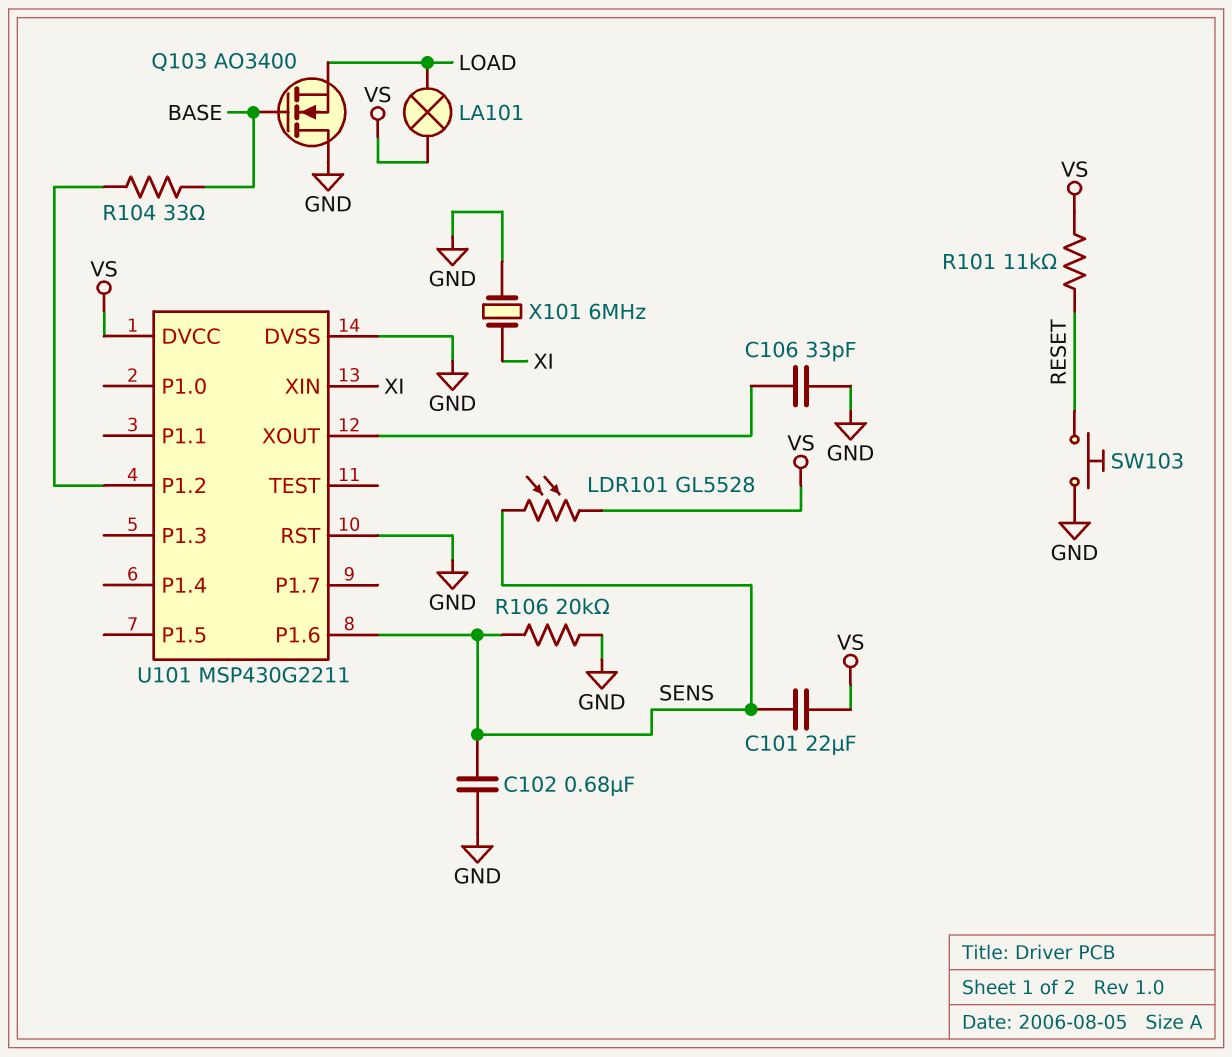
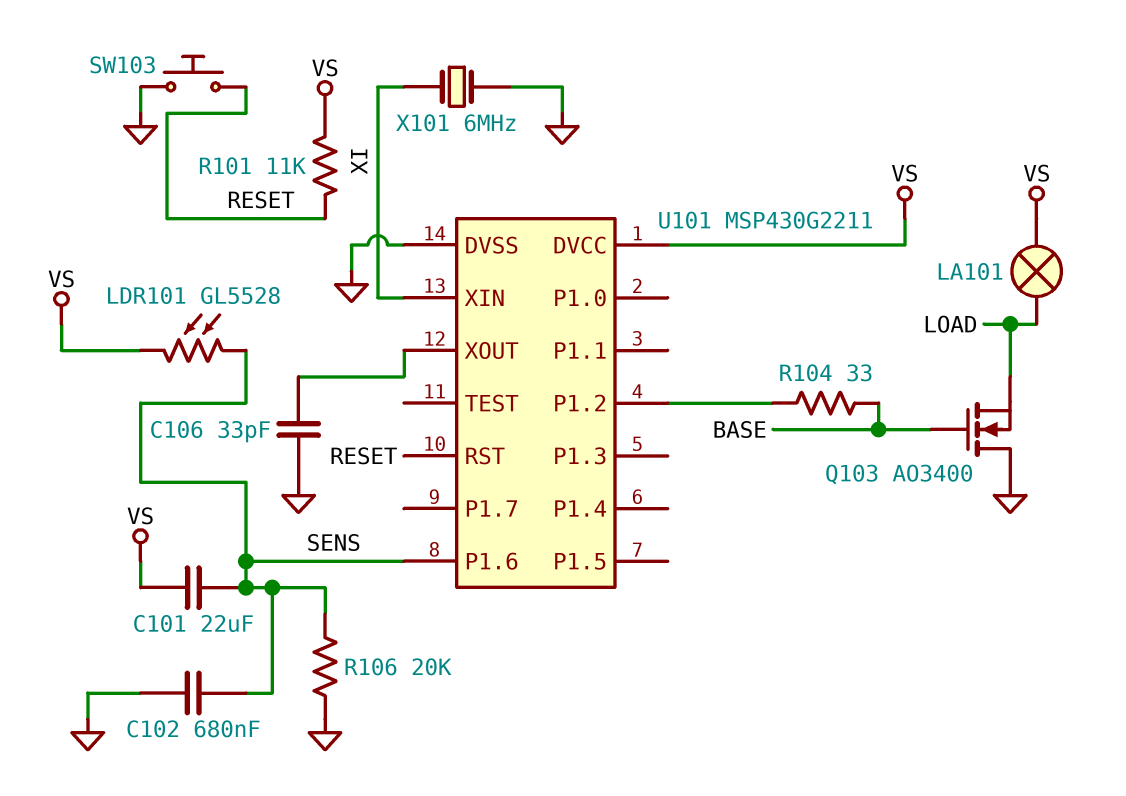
U101 pin RST: GND -> RESET

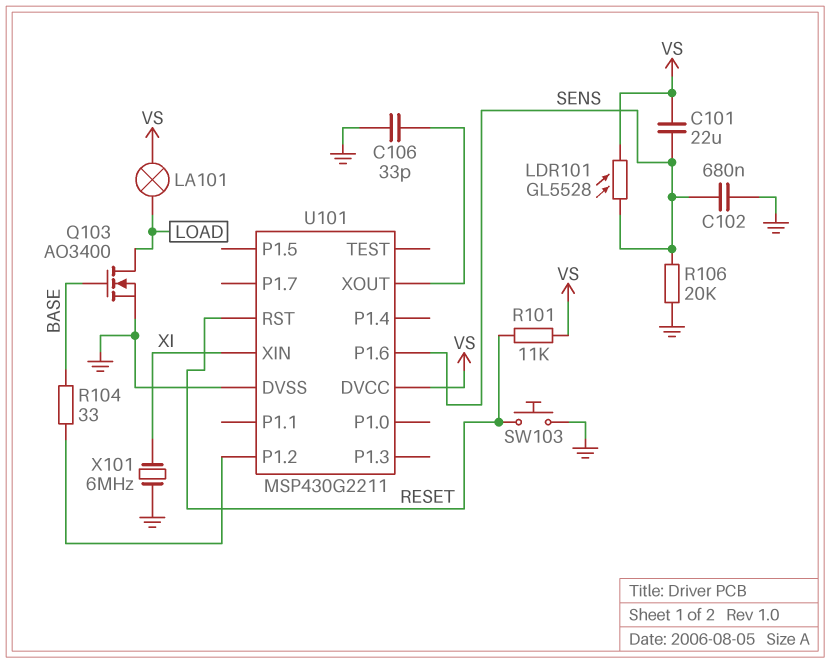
Q103: NMOS AO3400 (G BASE, D GND, S LOAD) -> NMOS AO3400 (G BASE, D LOAD, S GND)

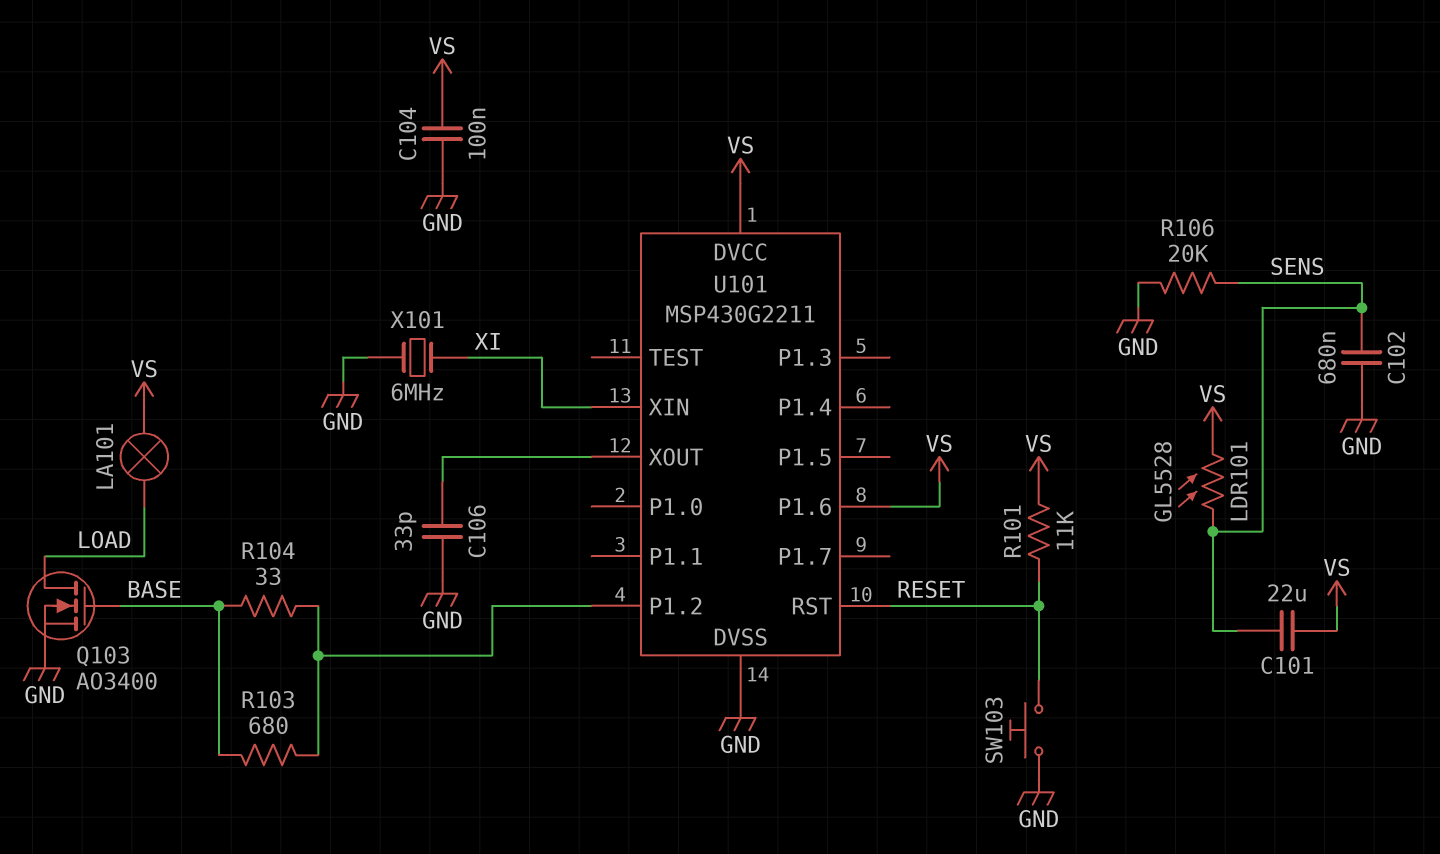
C104: none -> 100nF (GND, VS)
R103: none -> 680 (BASE, U101/P1.2)
U101 pin P1.6: SENS -> VS

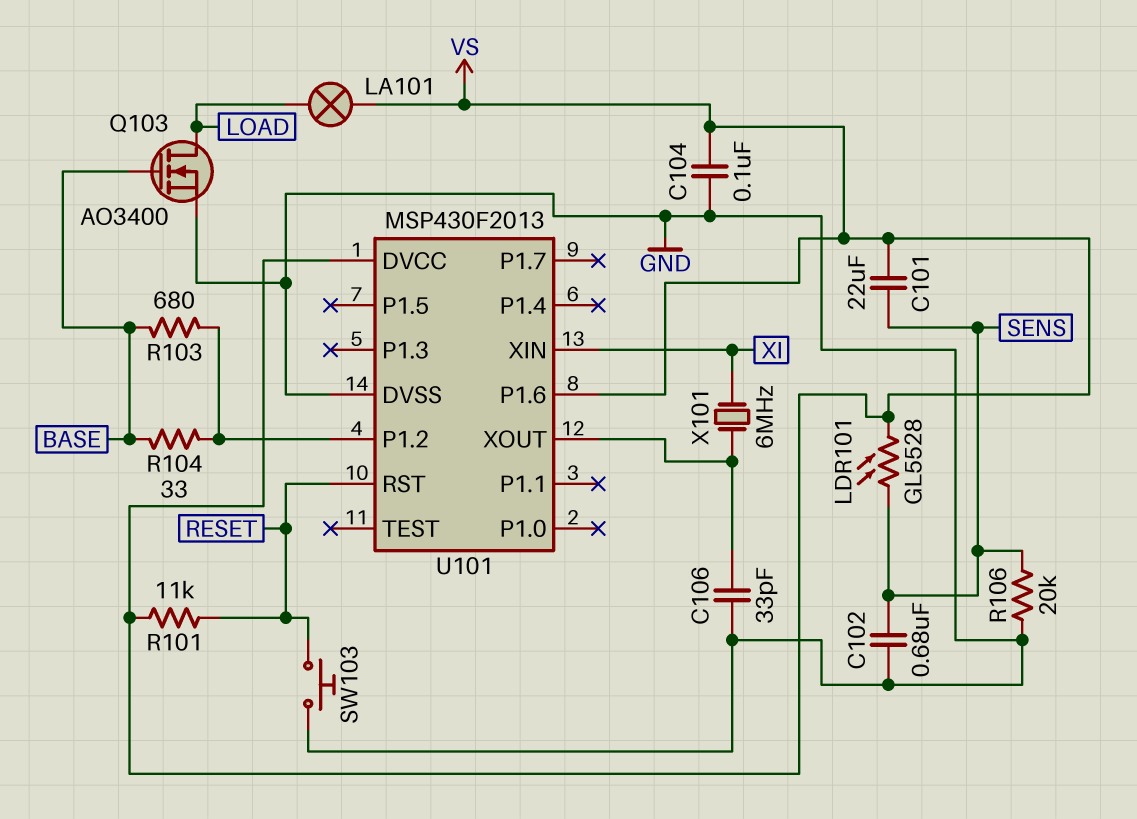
U101: MSP430G2211 -> MSP430F2013
X101: 6MHz (GND, XI) -> 6MHz (U101/XOUT, XI)

